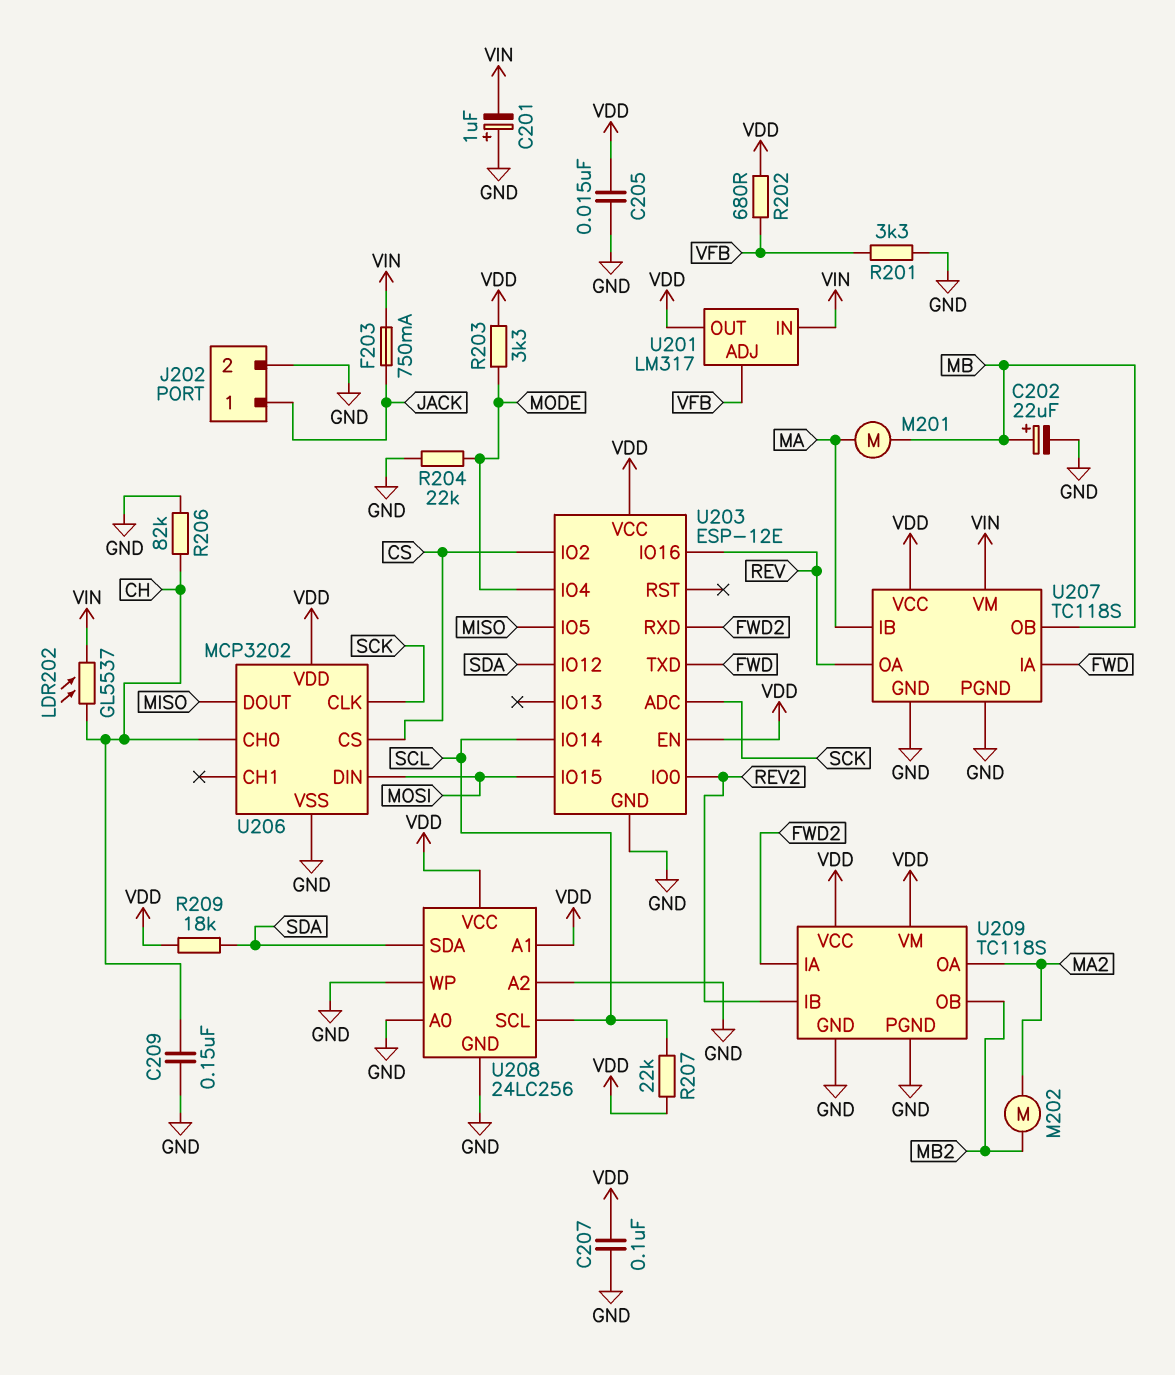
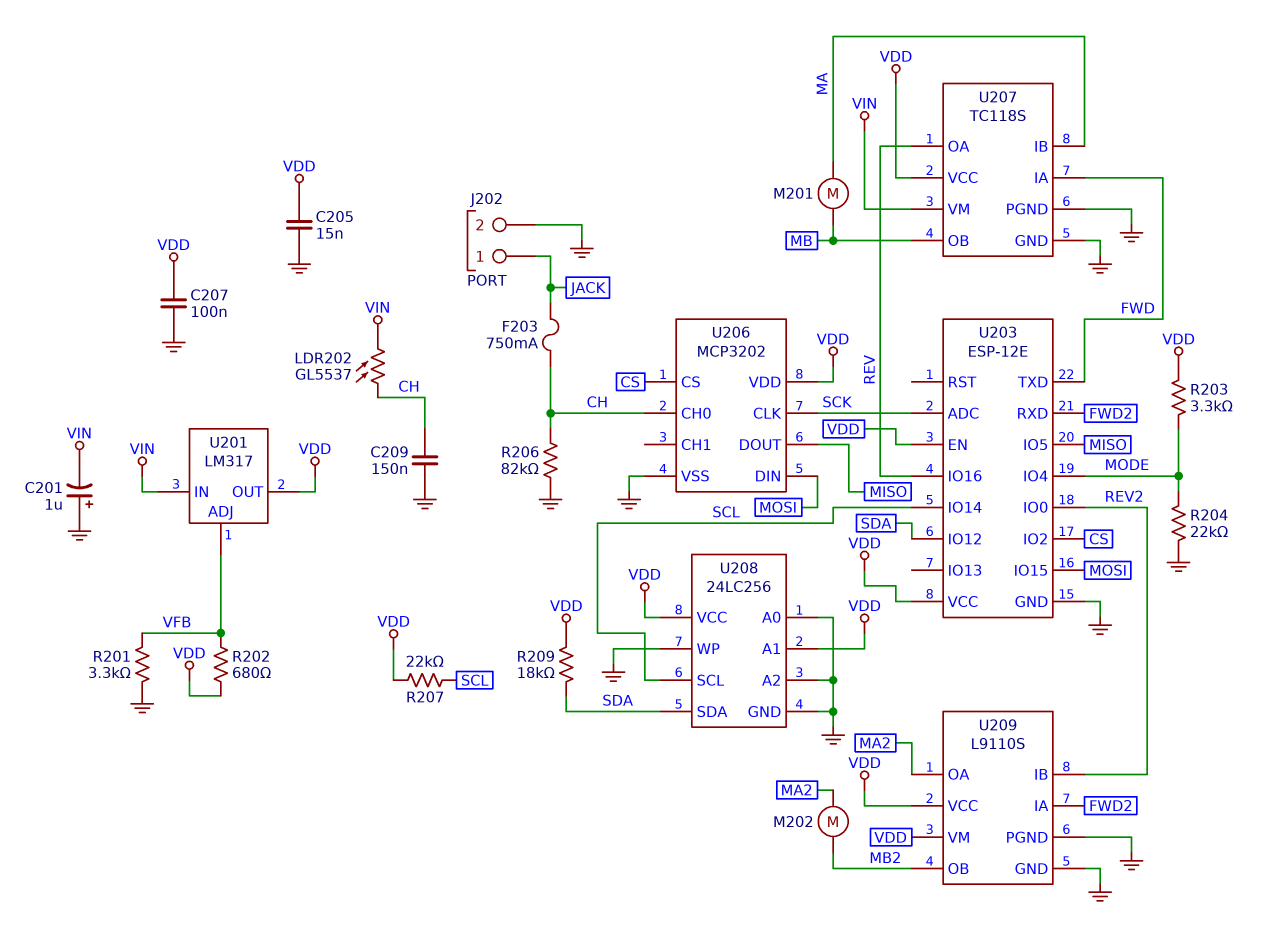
C202: 22uF (plus MB, minus GND) -> none
F203: 750mA (JACK, VIN) -> 750mA (CH, JACK)
U209: TC118S -> L9110S

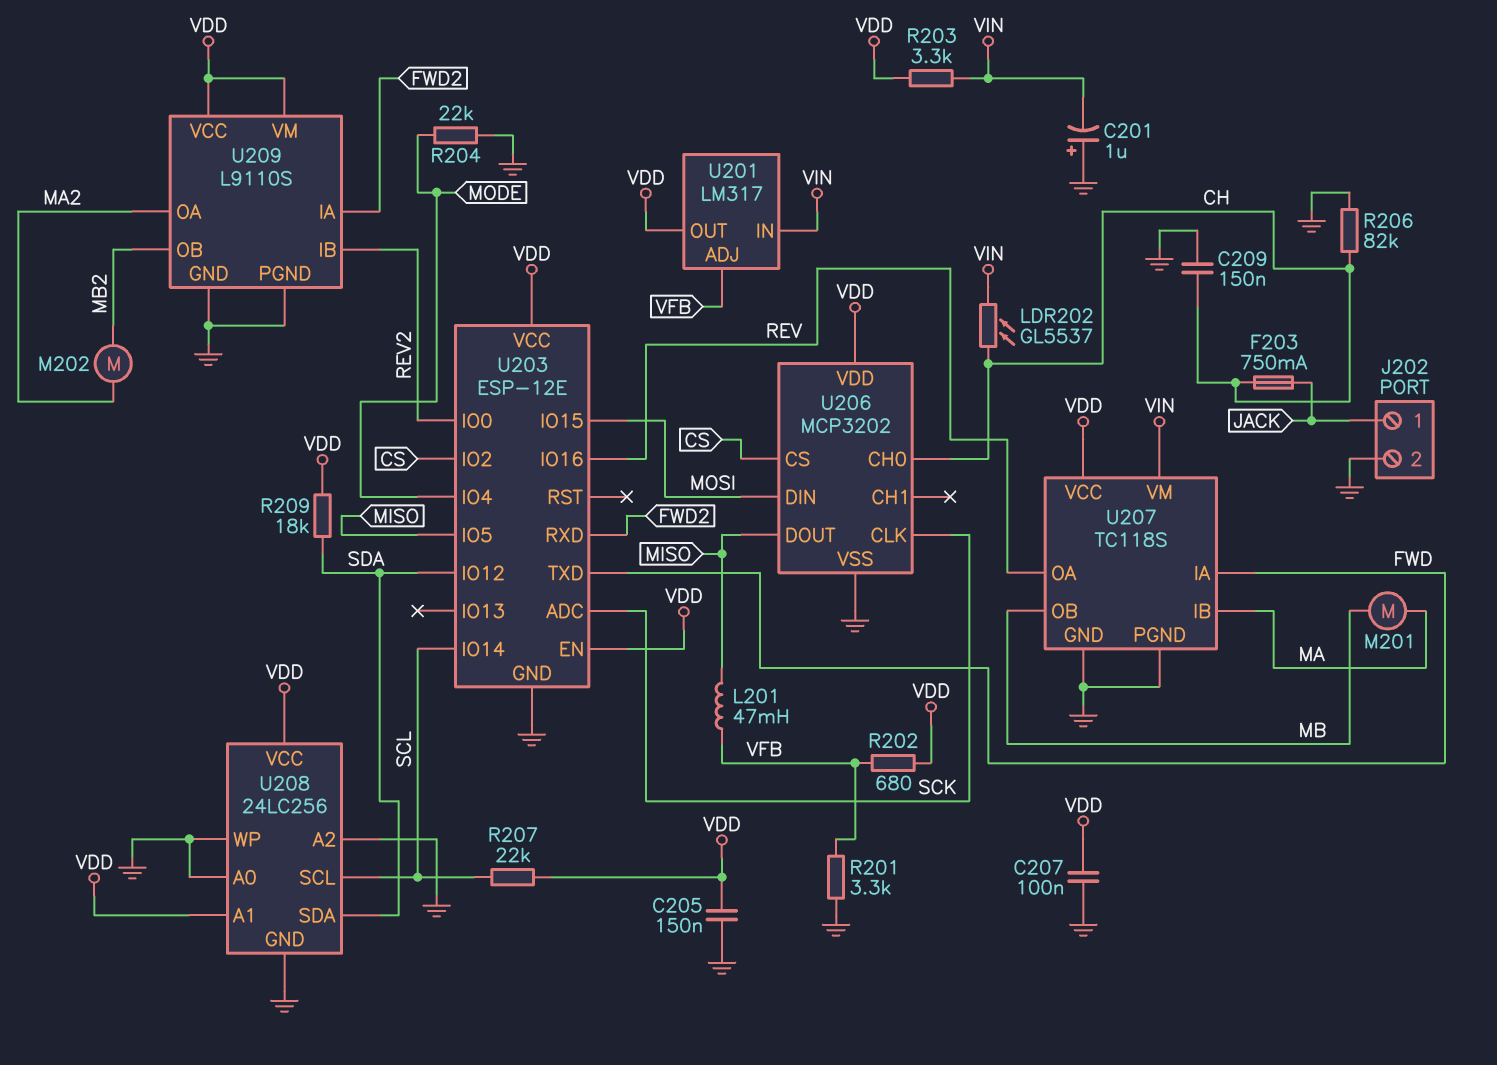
C205: 15nF (GND, VDD) -> 150nF (GND, VDD)
L201: none -> 47mH (MISO, VFB)
R203: 3.3k (MODE, VDD) -> 3.3k (VDD, VIN)

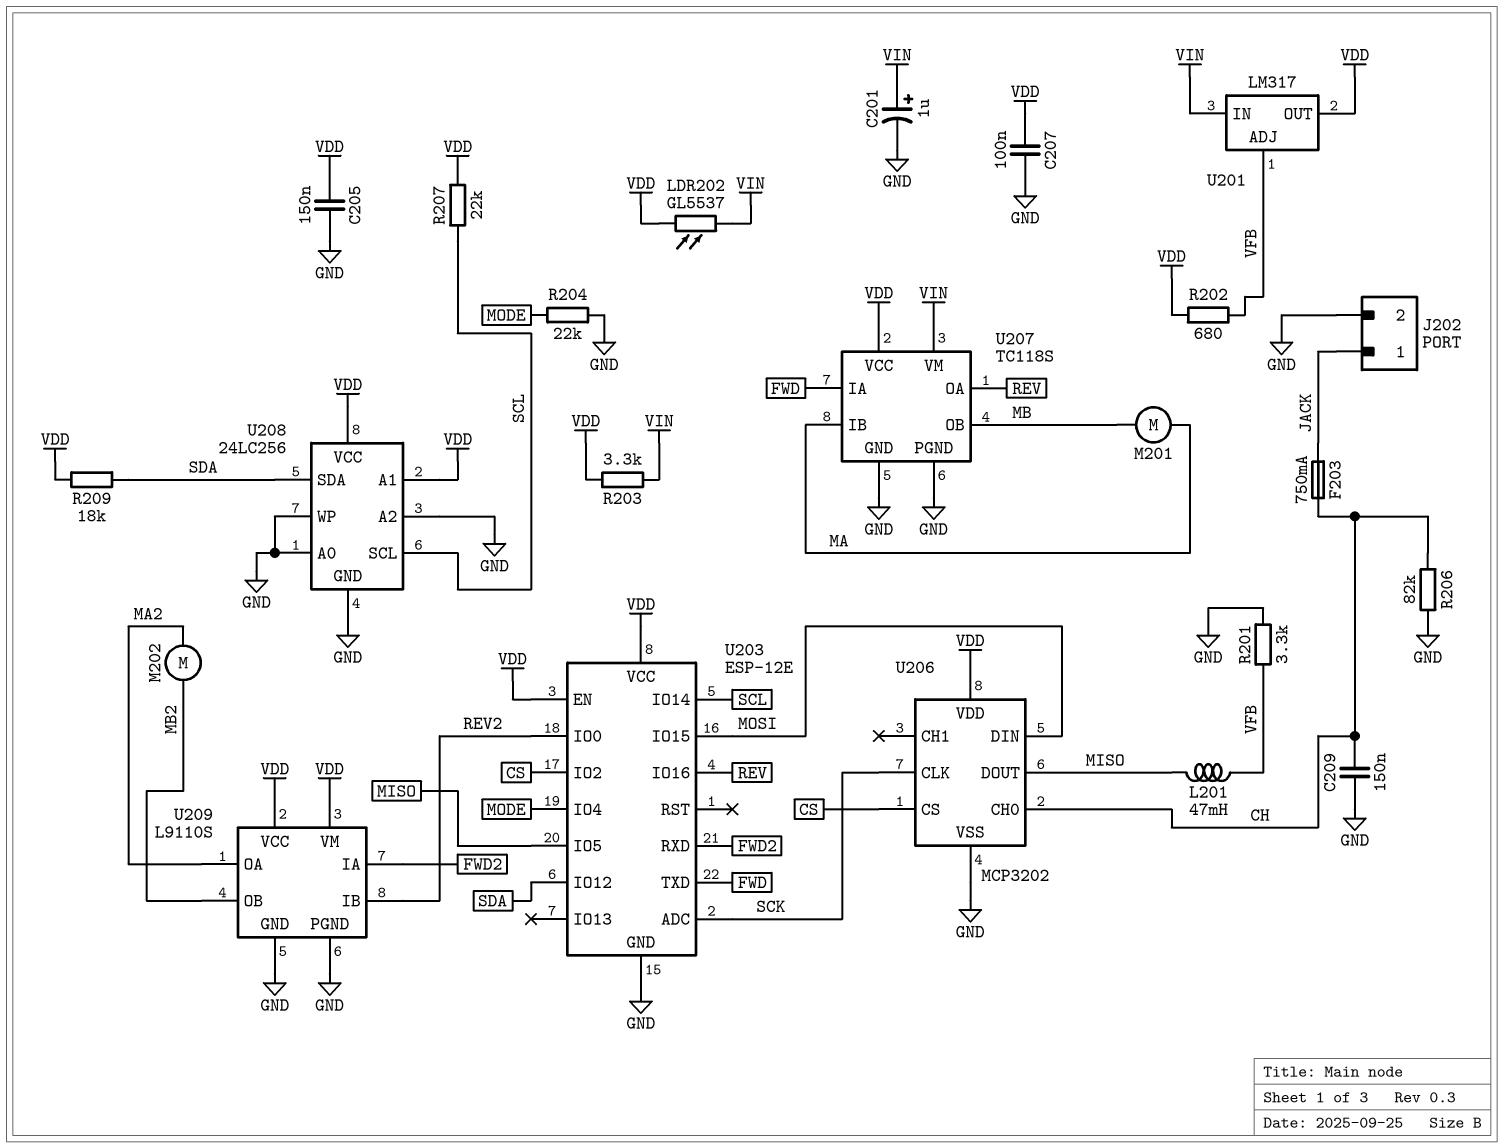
C201: 1uF (plus GND, minus VIN) -> 1uF (plus VIN, minus GND)
LDR202: GL5537 (CH, VIN) -> GL5537 (VDD, VIN)

